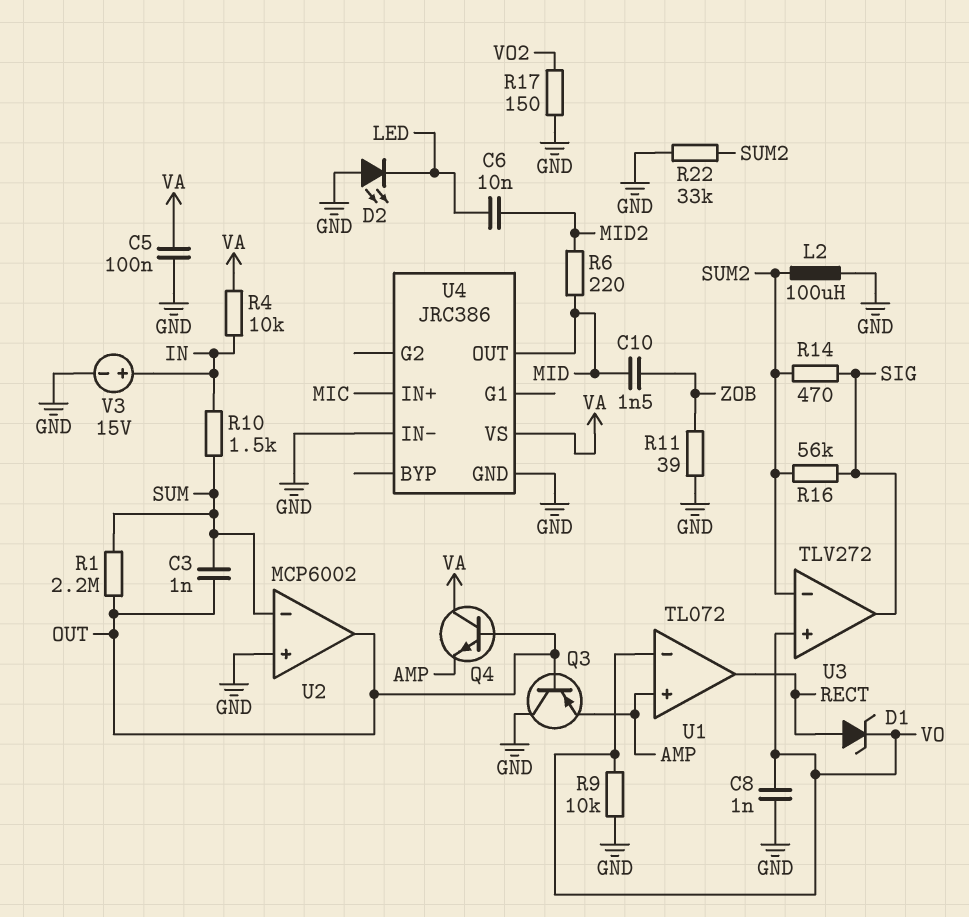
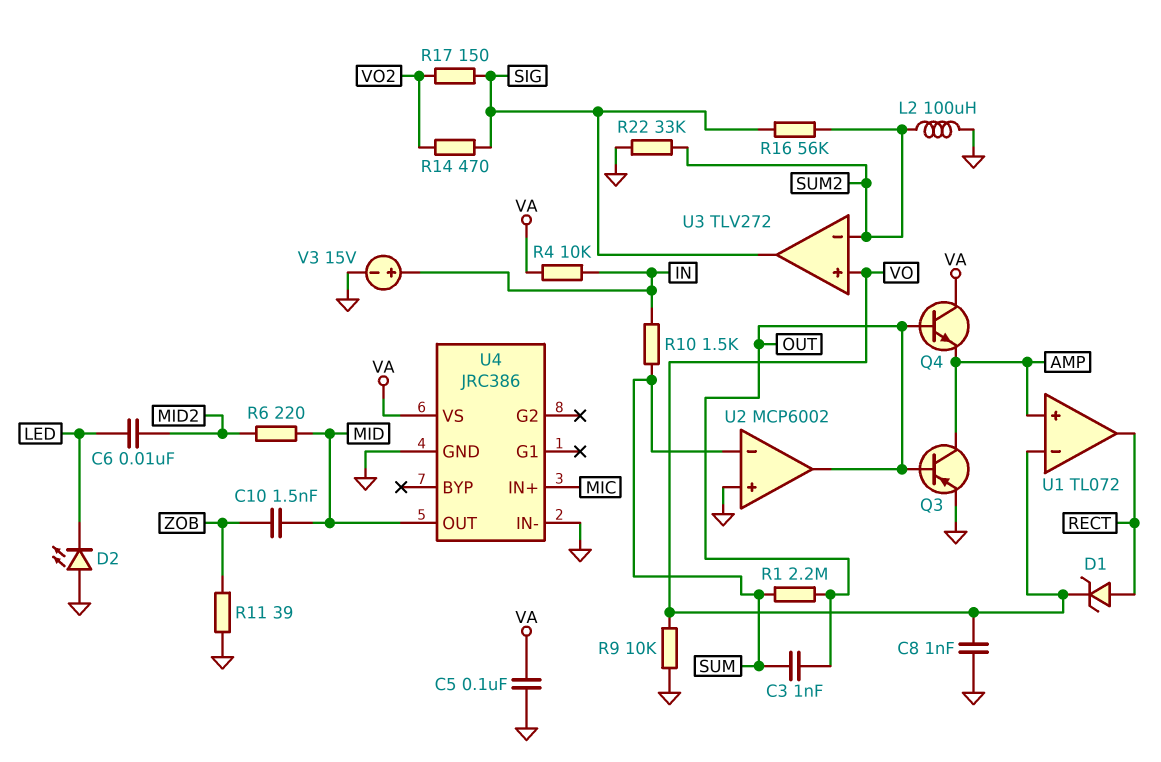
Q3: PNP (B OUT, C GND, E AMP) -> PNP (B OUT, C AMP, E GND)
R14: 470 (SIG, SUM2) -> 470 (SIG, VO2)
R17: 150 (GND, VO2) -> 150 (SIG, VO2)

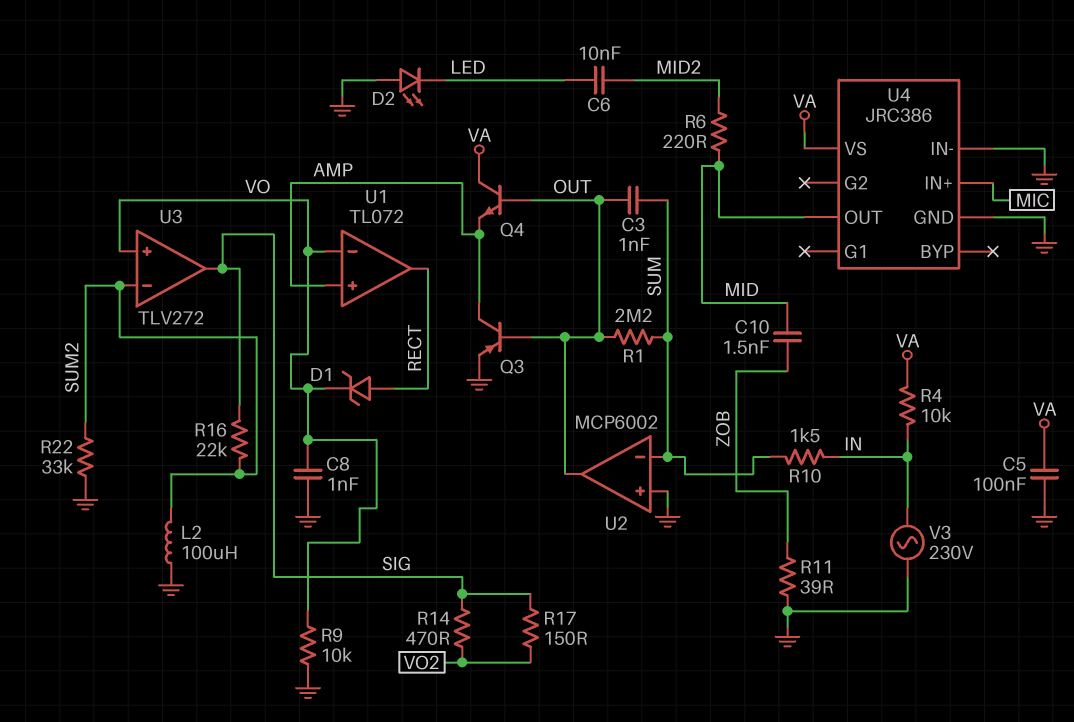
R16: 56k (SIG, SUM2) -> 22k (SIG, SUM2)
V3: 15V (plus IN, minus GND) -> AC 230V (GND, IN)

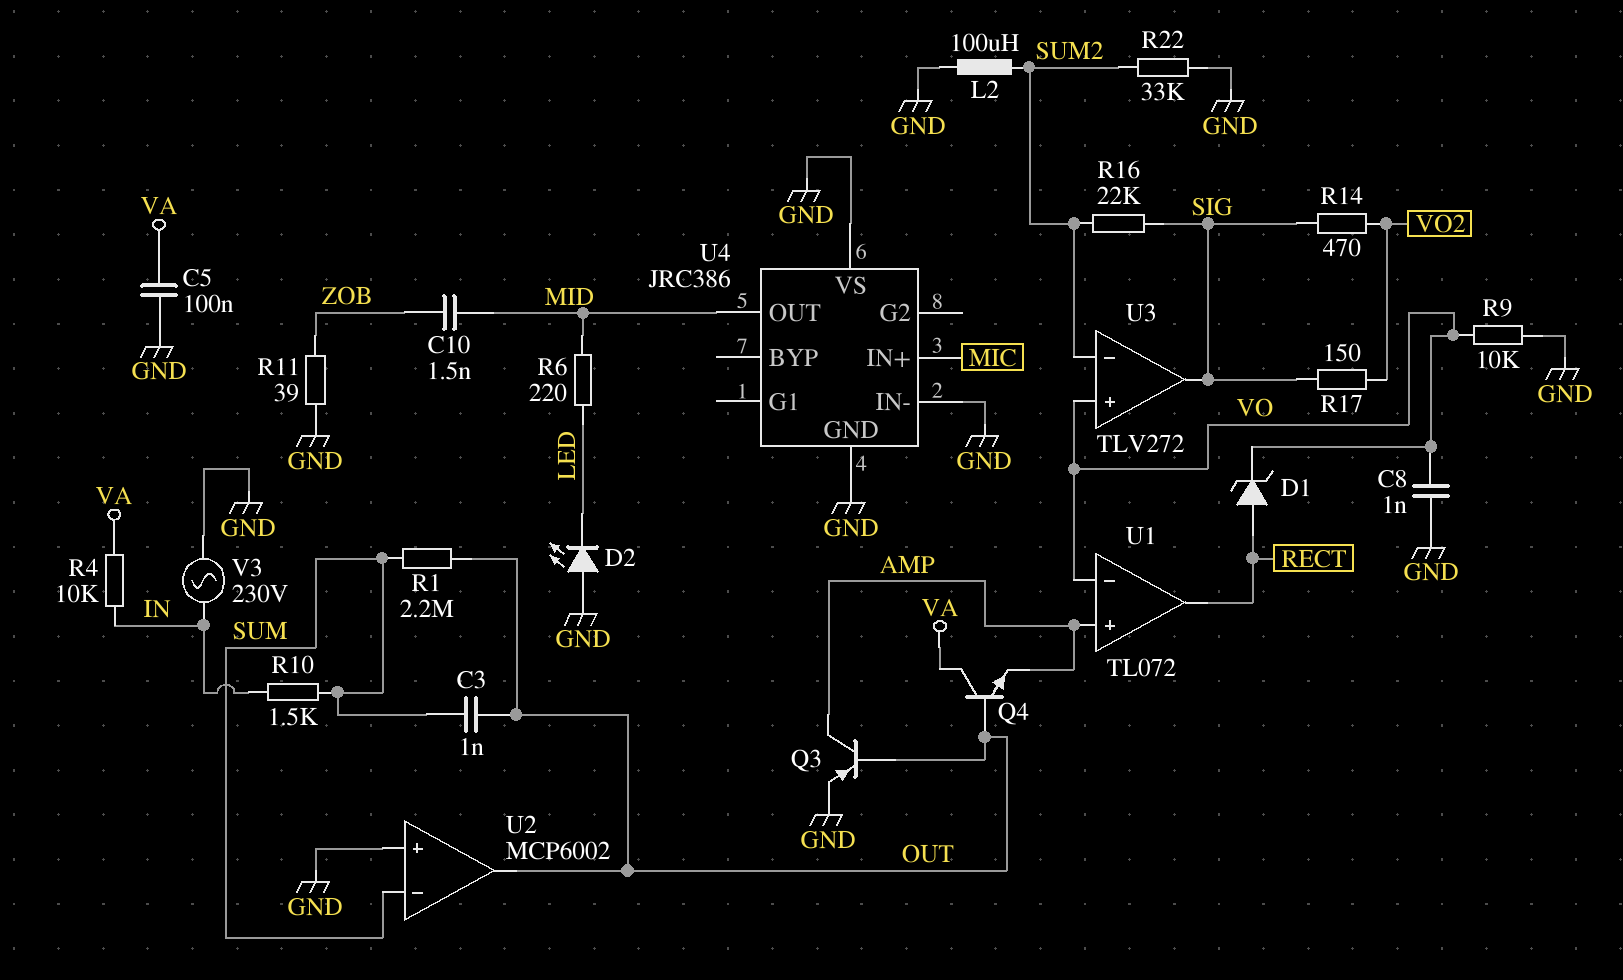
C6: 10nF (LED, MID2) -> none
R6: 220 (MID, MID2) -> 220 (LED, MID)
U4 pin VS: VA -> GND

